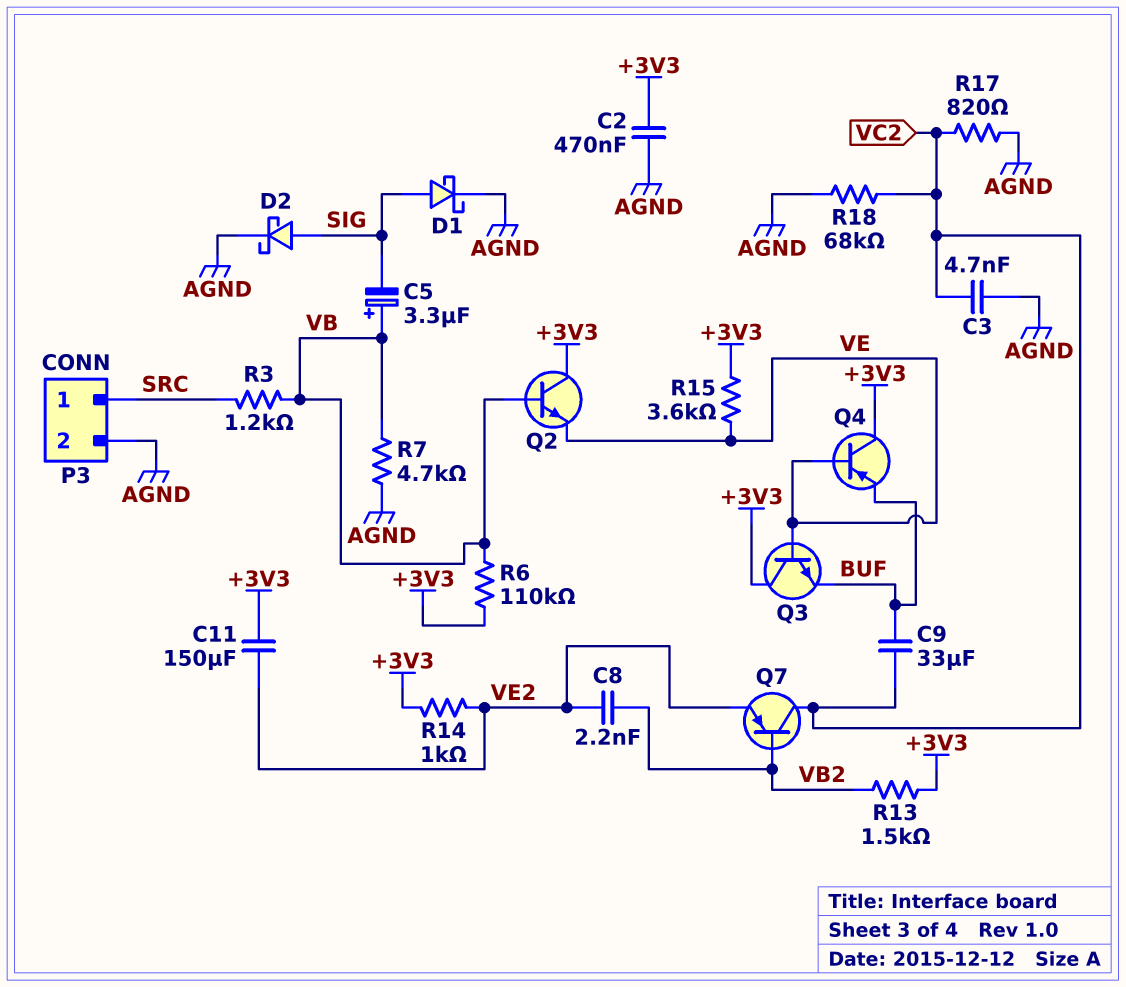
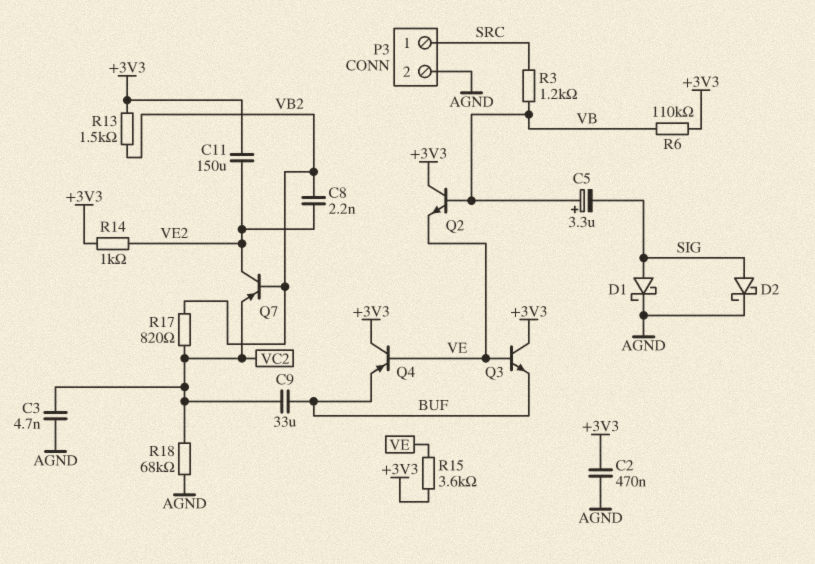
Q7: PNP (B VB2, C VC2, E VE2) -> PNP (B VB2, C VE2, E VC2)
R7: 4.7k (AGND, VB) -> none
R17: 820 (AGND, VC2) -> 820 (VB2, VC2)

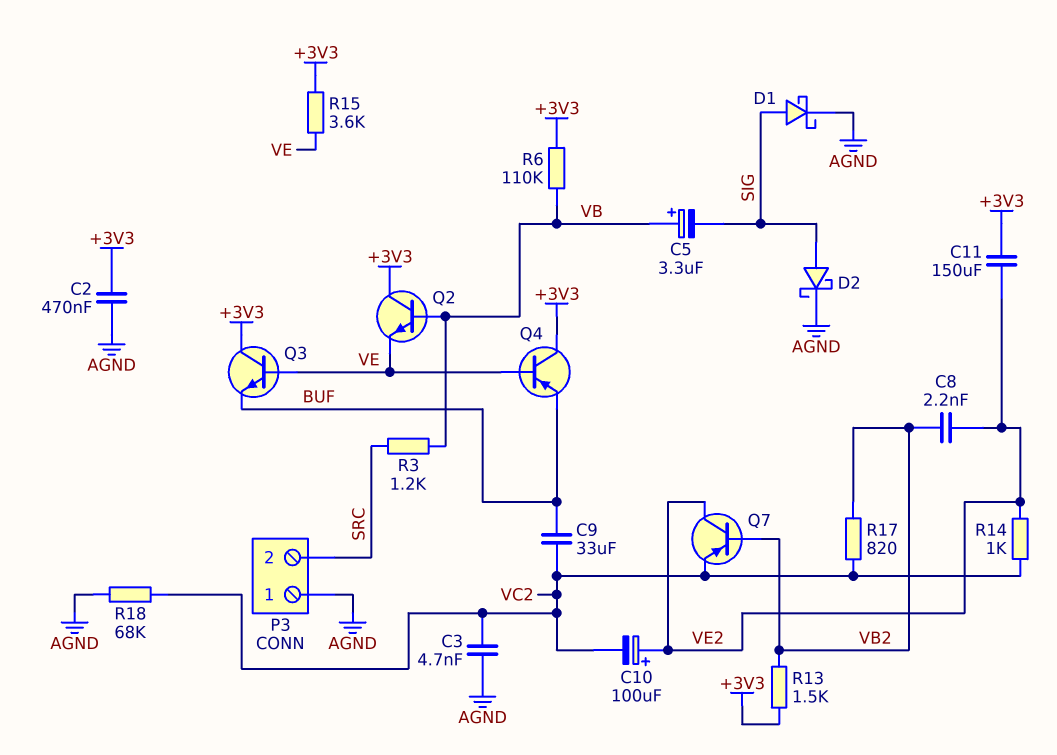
C10: none -> 100uF (plus VE2, minus VC2)
P3 pin 1: SRC -> AGND
P3 pin 2: AGND -> SRC
R14: 1k (+3V3, VE2) -> 1k (VC2, VE2)

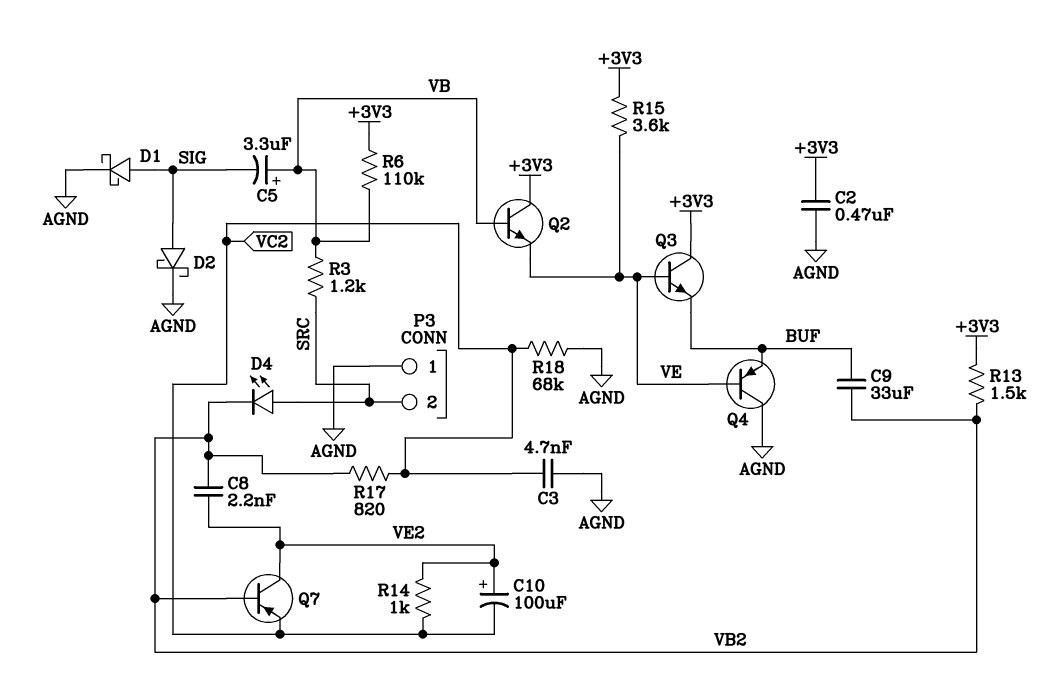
C9: 33uF (BUF, VC2) -> 33uF (BUF, VB2)
C11: 150uF (+3V3, VE2) -> none
D4: none -> LED (A SRC, K VB2)
Q4: PNP (B VE, C +3V3, E BUF) -> PNP (B VE, C AGND, E BUF)

